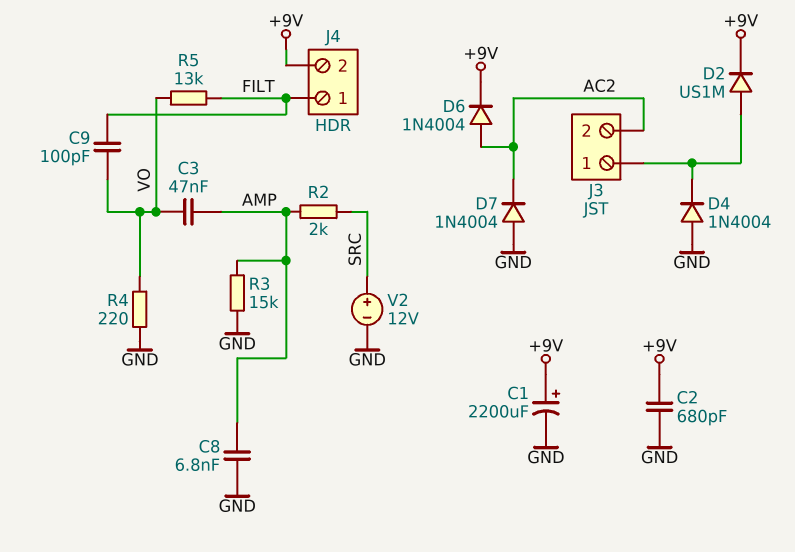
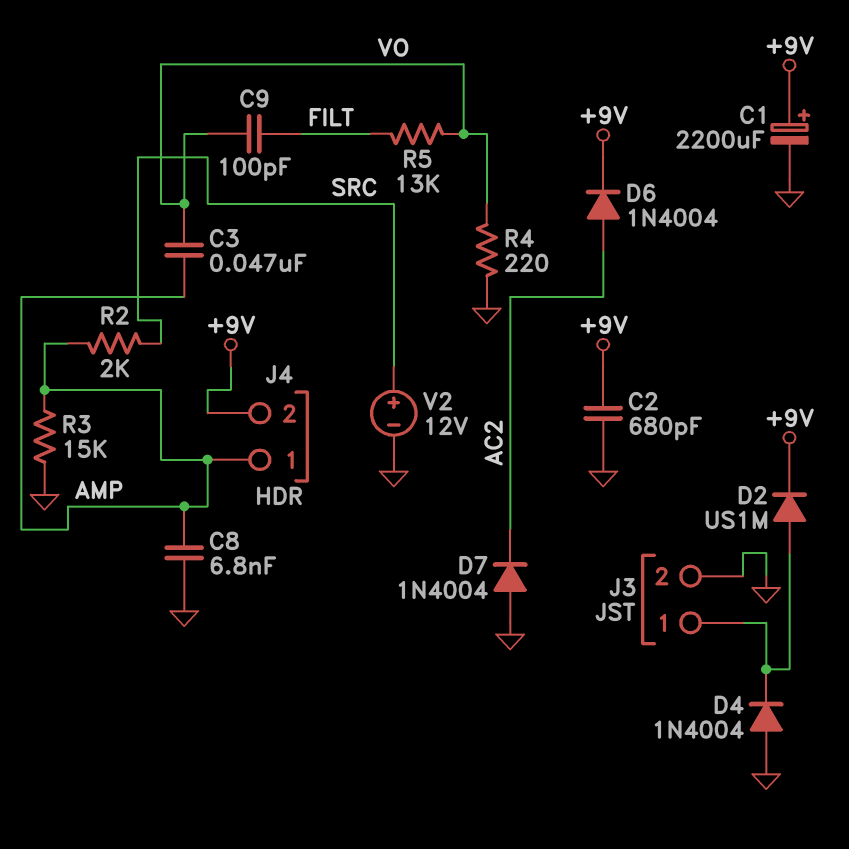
J3 pin 2: AC2 -> GND
J4 pin 1: FILT -> AMP

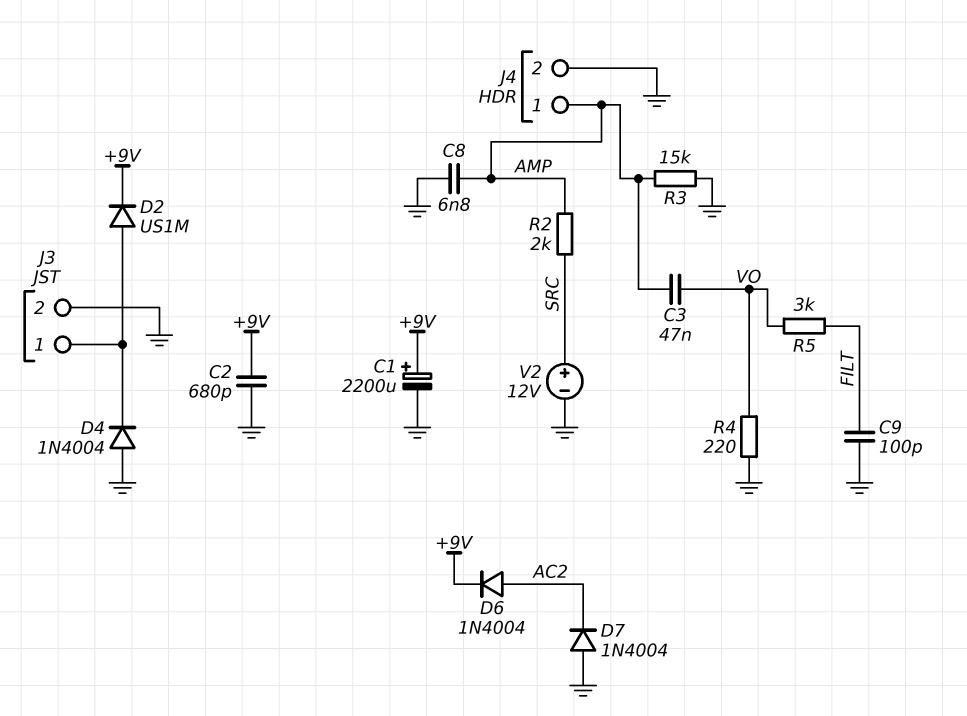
C9: 100pF (FILT, VO) -> 100pF (FILT, GND)
J4 pin 2: +9V -> GND
R5: 13k (FILT, VO) -> 3k (FILT, VO)

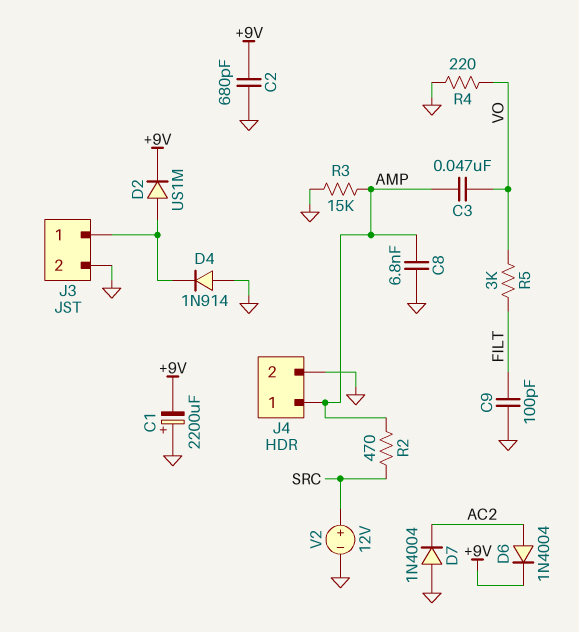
C1: 2200uF (plus +9V, minus GND) -> 2200uF (plus GND, minus +9V)
D4: diode 1N4004 (A GND, K J3/1) -> diode 1N914 (A GND, K J3/1)
R2: 2k (AMP, SRC) -> 470 (AMP, SRC)

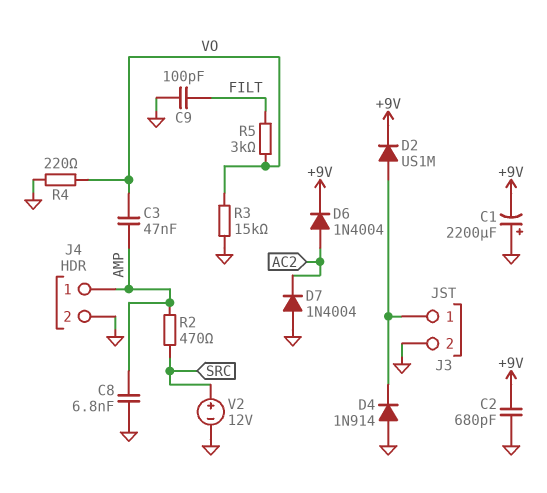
R3: 15k (AMP, GND) -> 15k (GND, VO)

